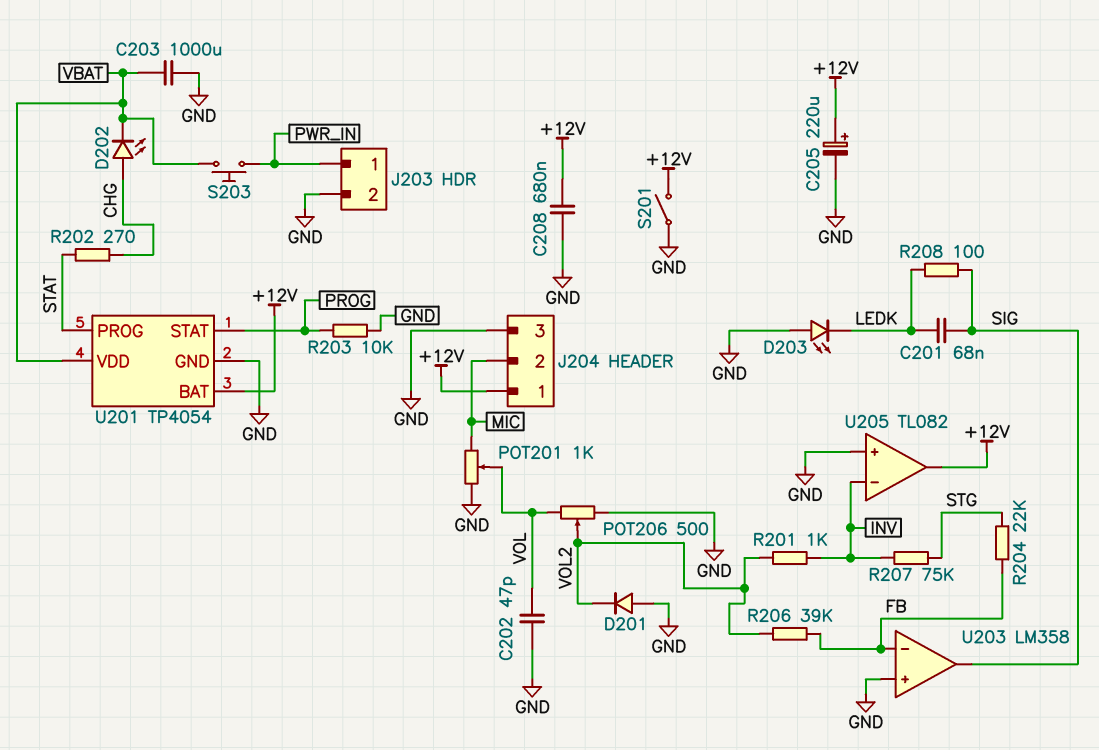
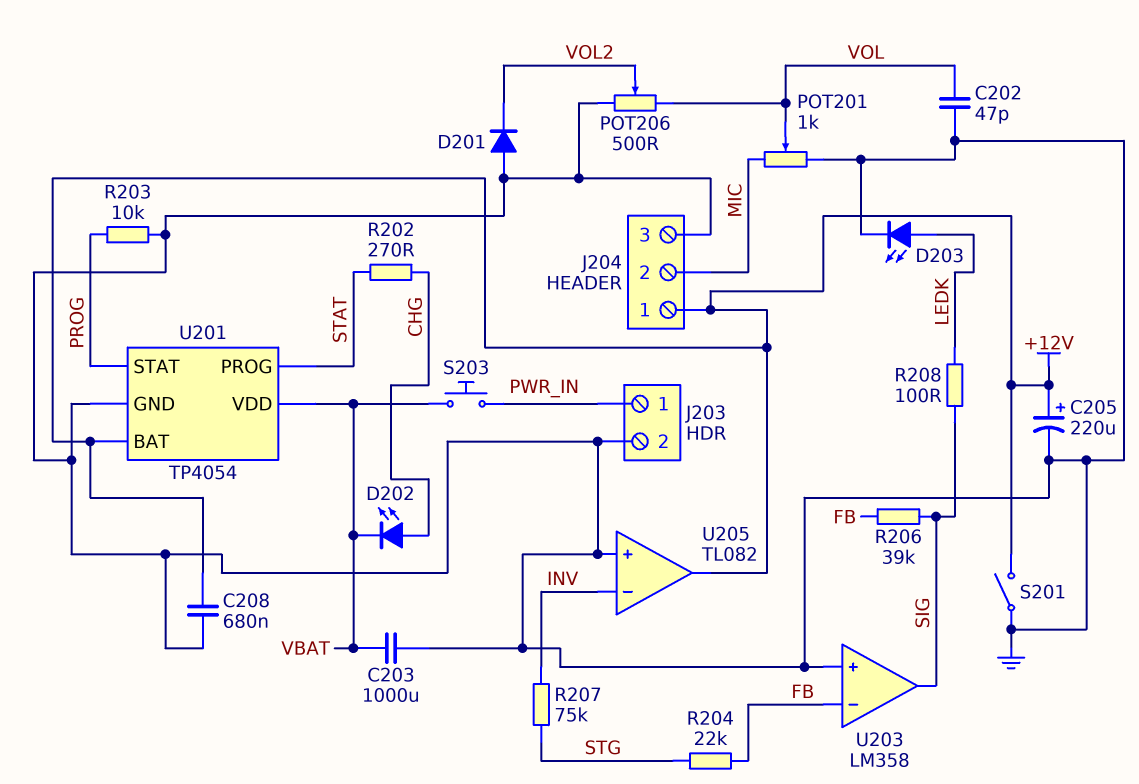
C201: 68nF (LEDK, SIG) -> none
D203: LED (A GND, K LEDK) -> LED (A LEDK, K GND)
R201: 1k (INV, VOL2) -> none
R206: 39k (FB, VOL2) -> 39k (FB, SIG)

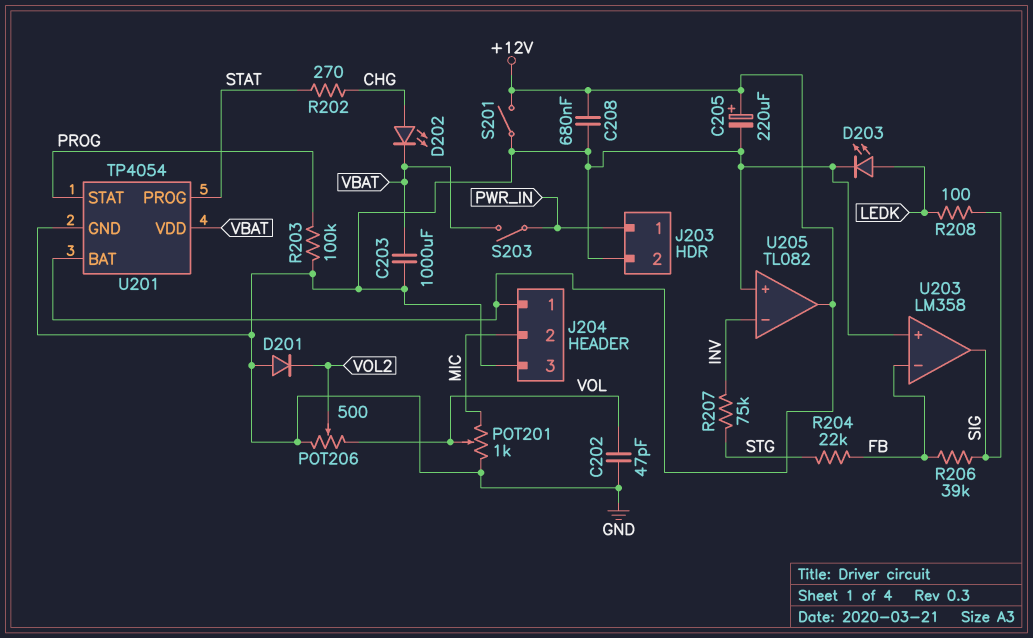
R203: 10k (GND, PROG) -> 100k (GND, PROG)
S203: button (PWR_IN, VBAT) -> switch (PWR_IN, VBAT)

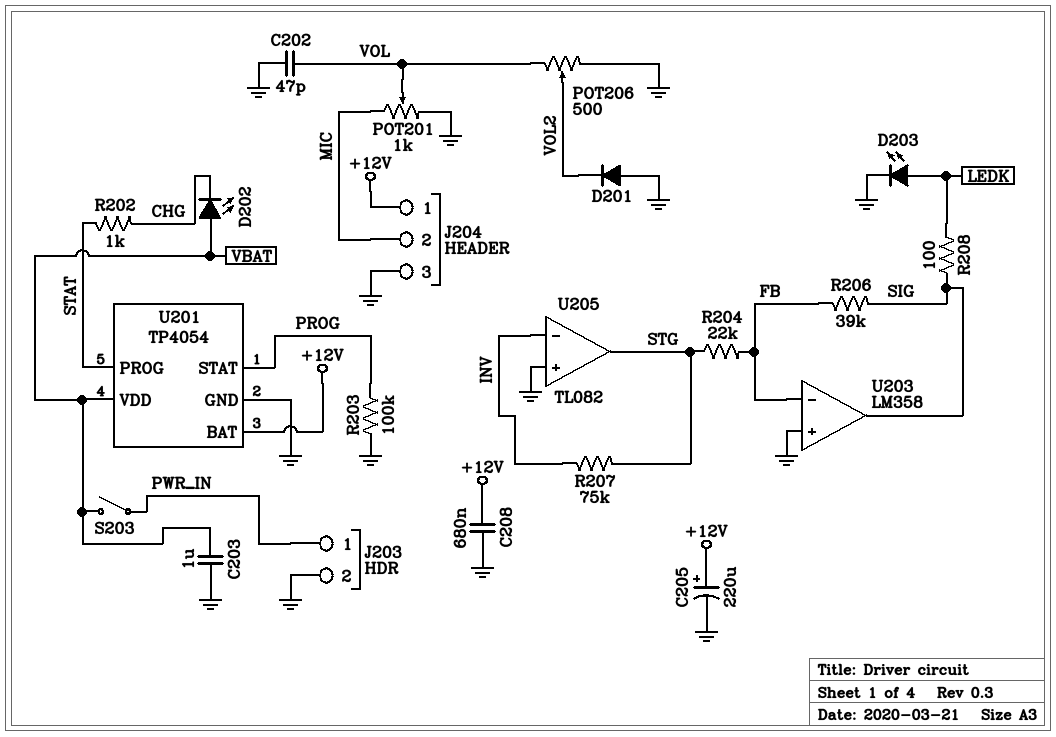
C203: 1000uF (GND, VBAT) -> 1uF (GND, VBAT)
D202: LED (A CHG, K VBAT) -> LED (A VBAT, K CHG)
R202: 270 (CHG, STAT) -> 1k (CHG, STAT)
S201: switch (+12V, GND) -> none
U205 pin out: +12V -> STG

